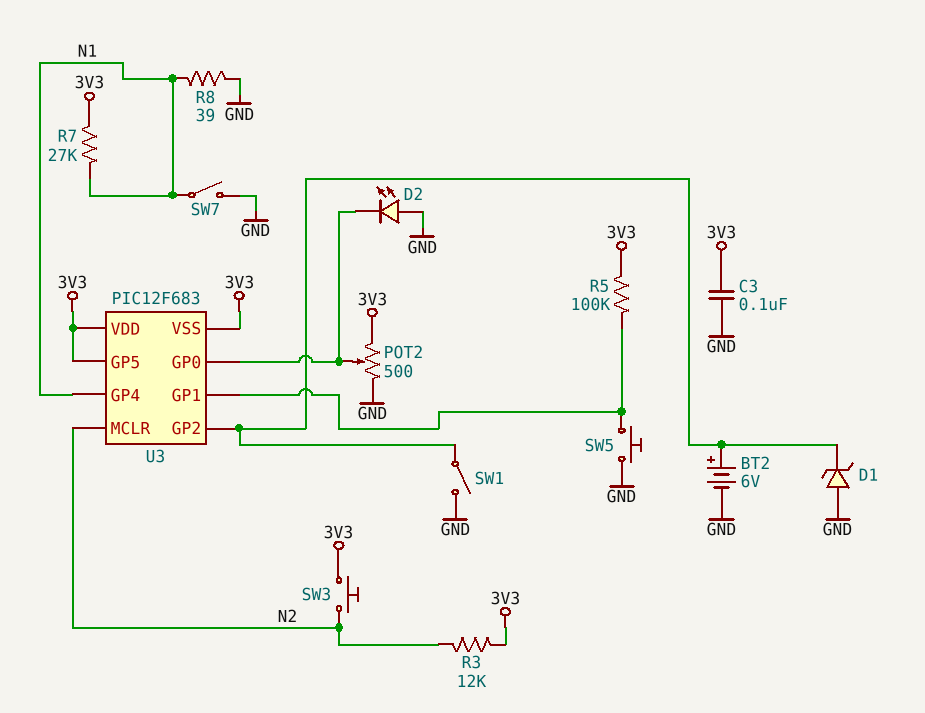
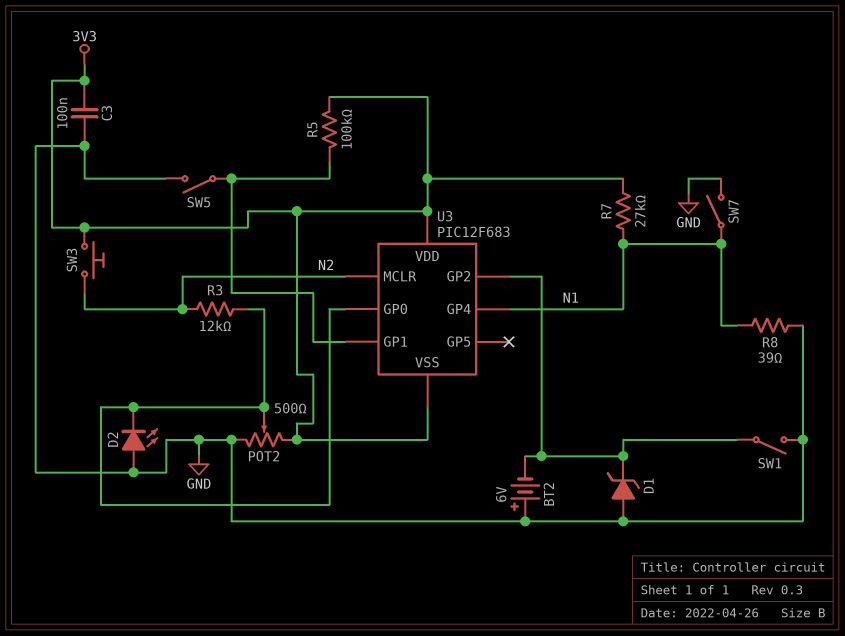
BT2: 6V (plus U3/GP2, minus GND) -> 6V (plus GND, minus U3/GP2)
R3: 12k (3V3, N2) -> 12k (N2, U3/GP0)
SW5: button (GND, U3/GP1) -> switch (GND, U3/GP1)
U3 pin GP5: 3V3 -> none

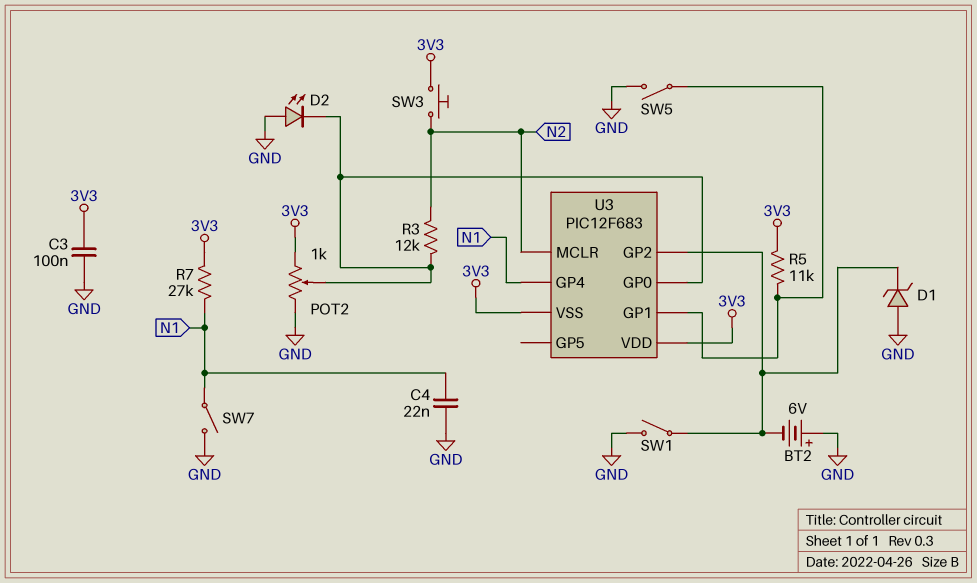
C4: none -> 22nF (GND, N1)
POT2: 500 (3V3, GND, wiper U3/GP0) -> 1k (3V3, GND, wiper U3/GP0)
R5: 100k (3V3, U3/GP1) -> 11k (3V3, U3/GP1)
R8: 39 (GND, N1) -> none

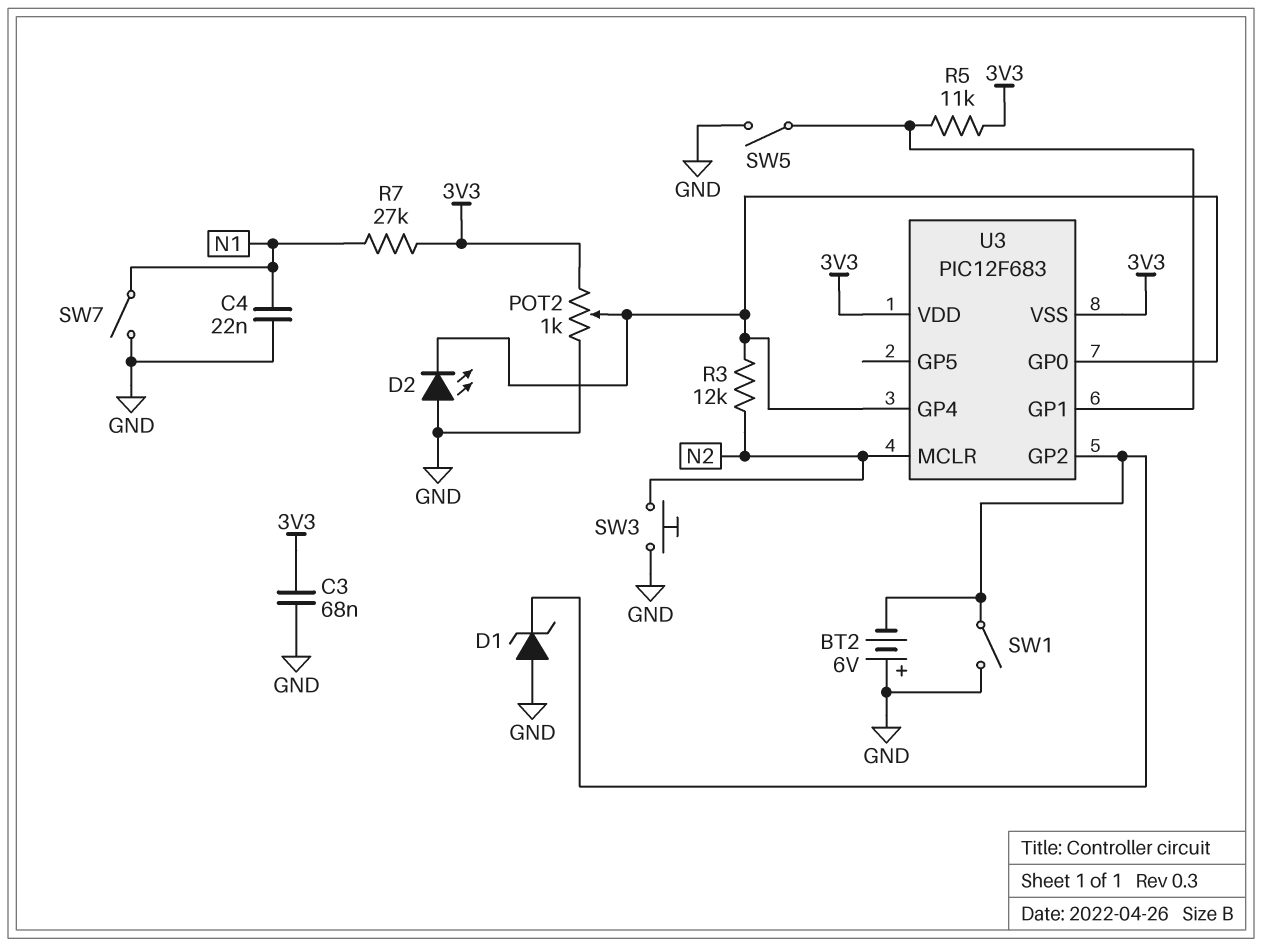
C3: 100nF (3V3, GND) -> 68nF (3V3, GND)
SW3: button (3V3, N2) -> button (GND, N2)
U3 pin GP4: N1 -> U3/GP0

